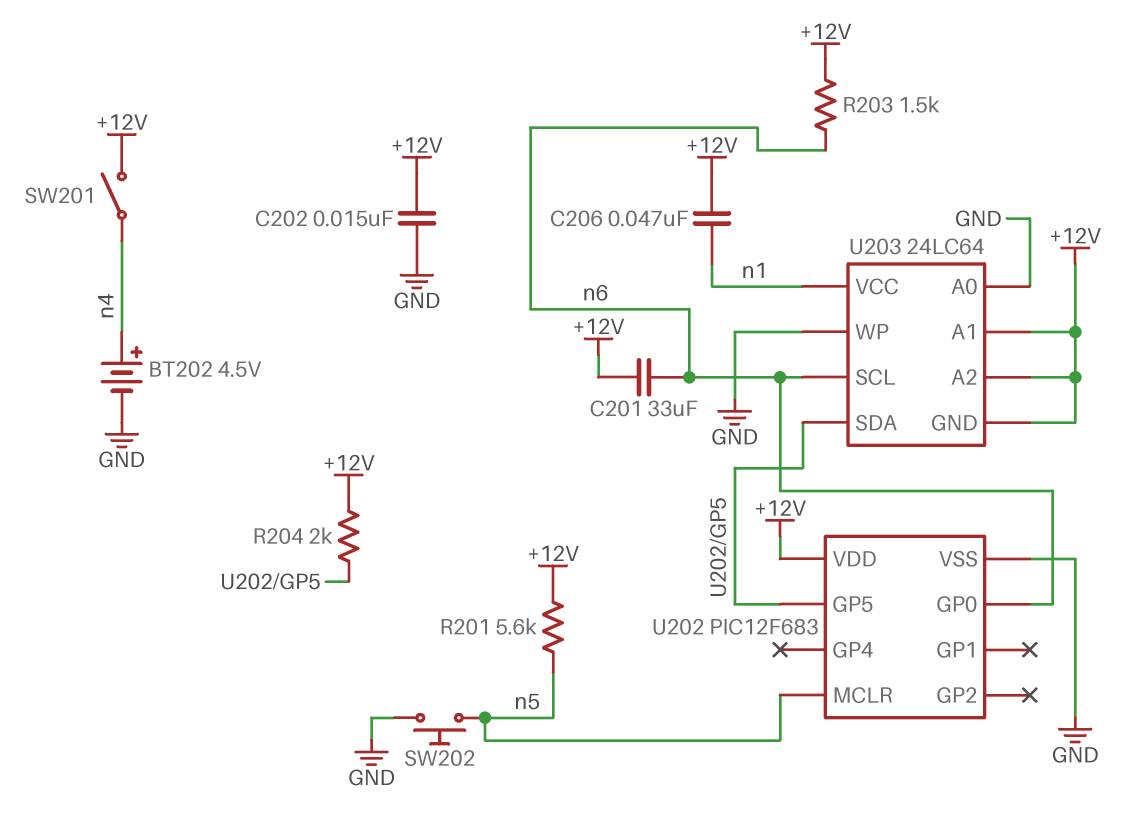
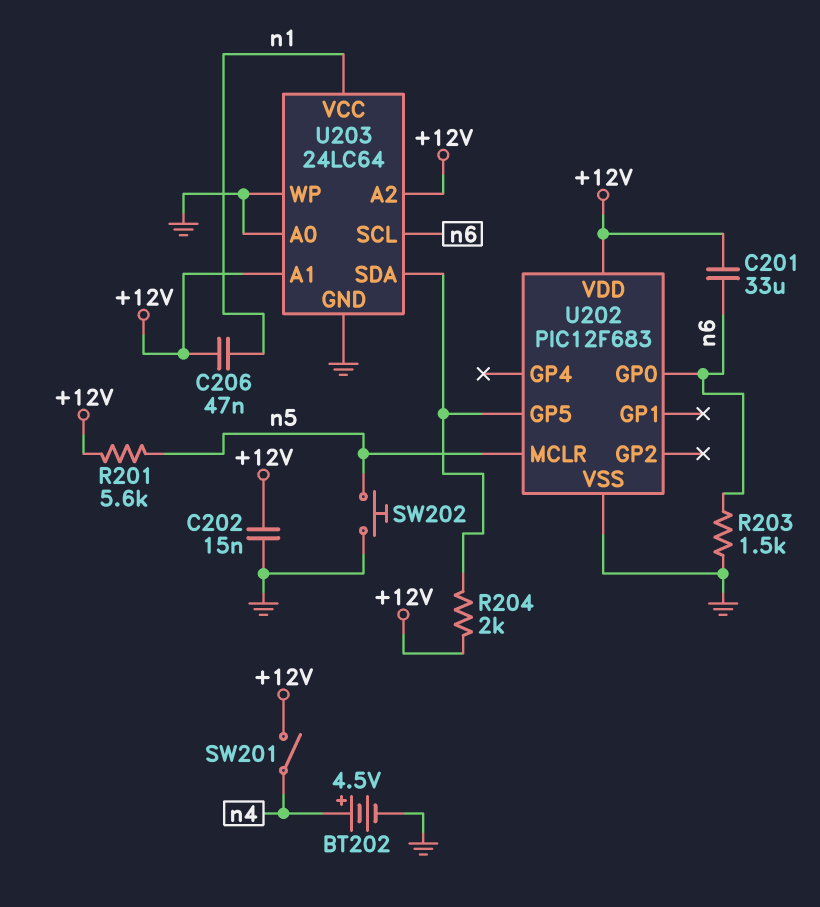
R203: 1.5k (+12V, n6) -> 1.5k (GND, n6)
U203 pin GND: +12V -> GND

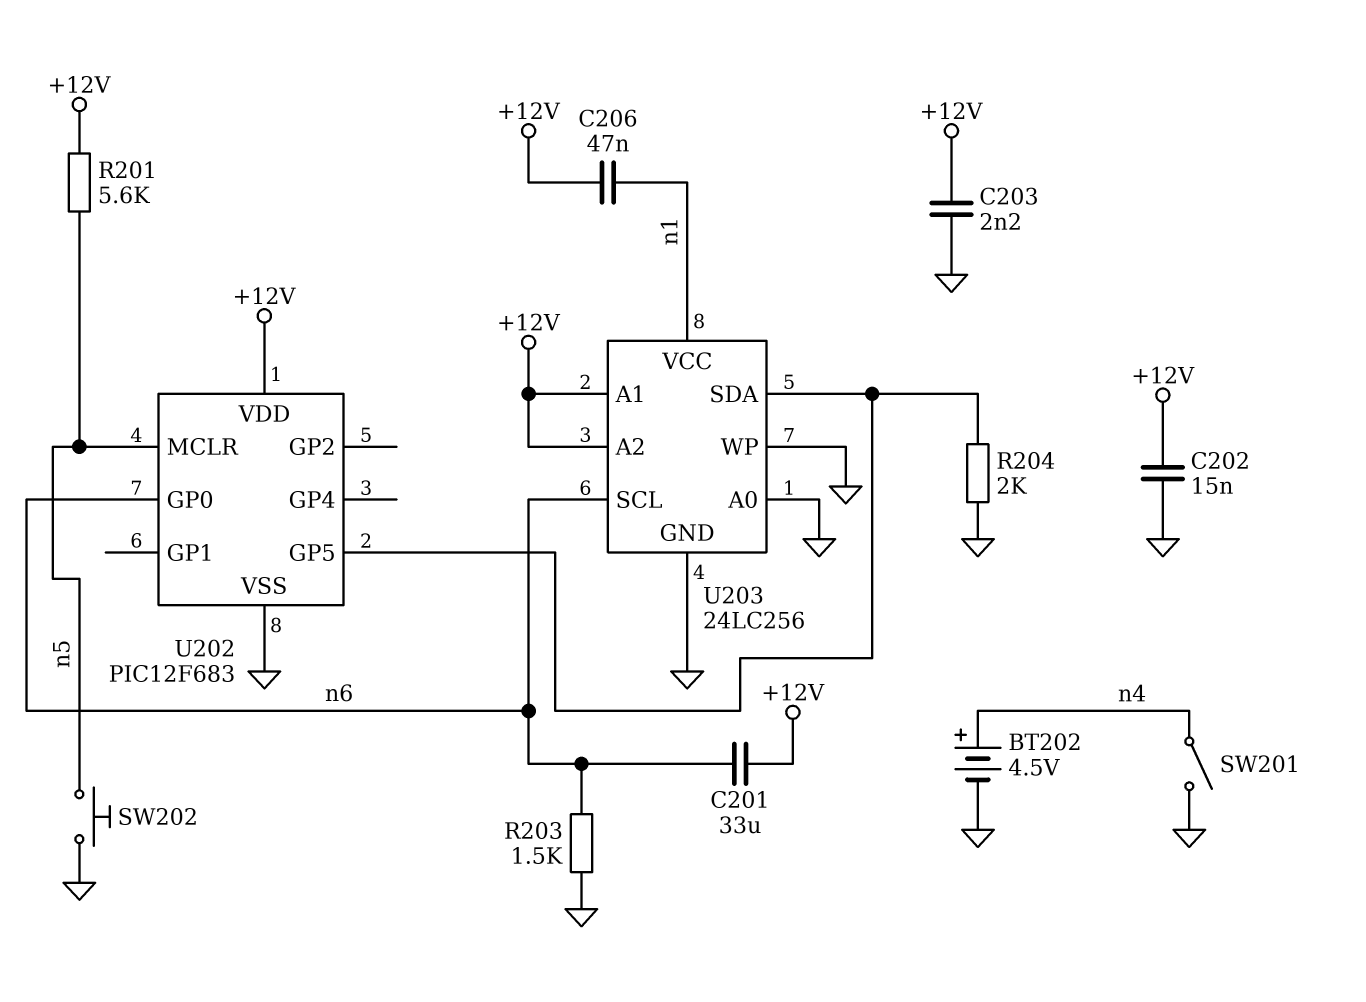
C203: none -> 2.2nF (+12V, GND)
R204: 2k (+12V, U202/GP5) -> 2k (GND, U202/GP5)
SW201: switch (+12V, n4) -> switch (GND, n4)
U203: 24LC64 -> 24LC256

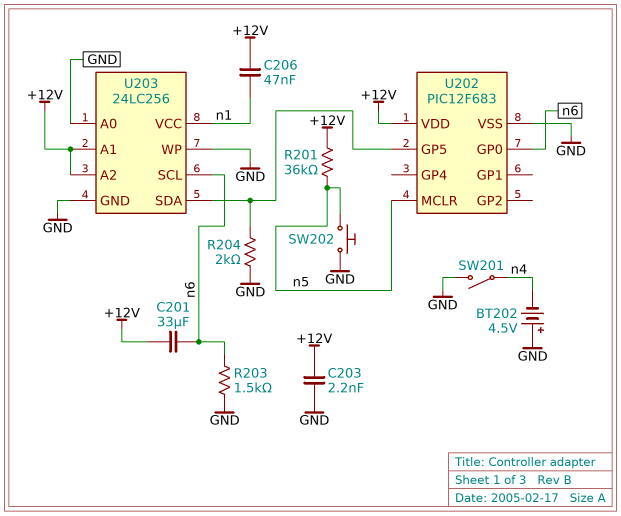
BT202: 4.5V (plus n4, minus GND) -> 4.5V (plus GND, minus n4)
C202: 15nF (+12V, GND) -> none
R201: 5.6k (+12V, n5) -> 36k (+12V, n5)

